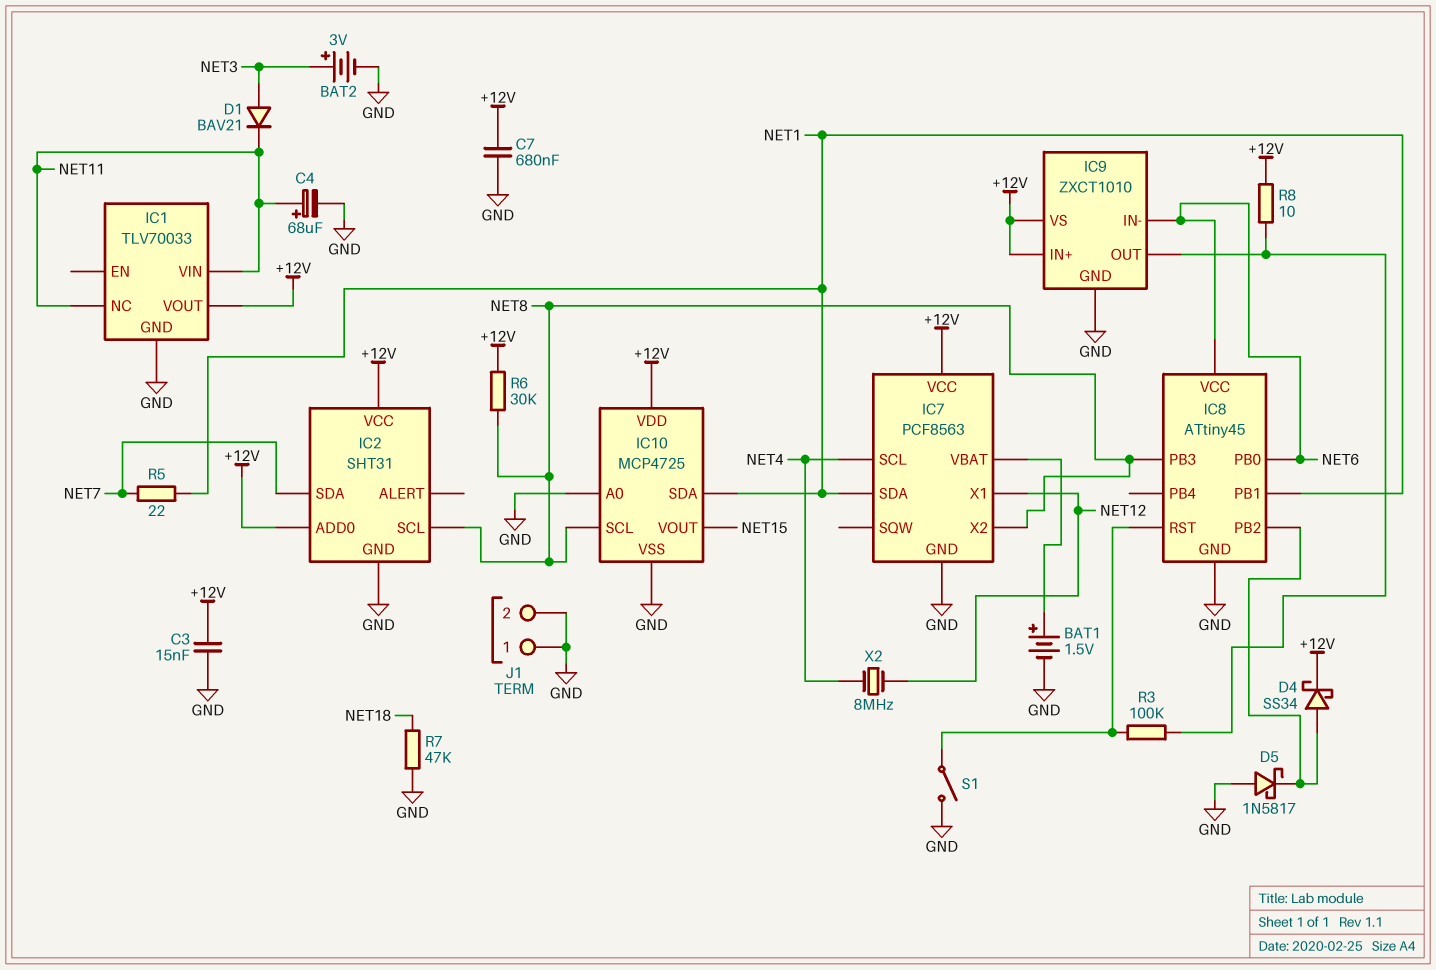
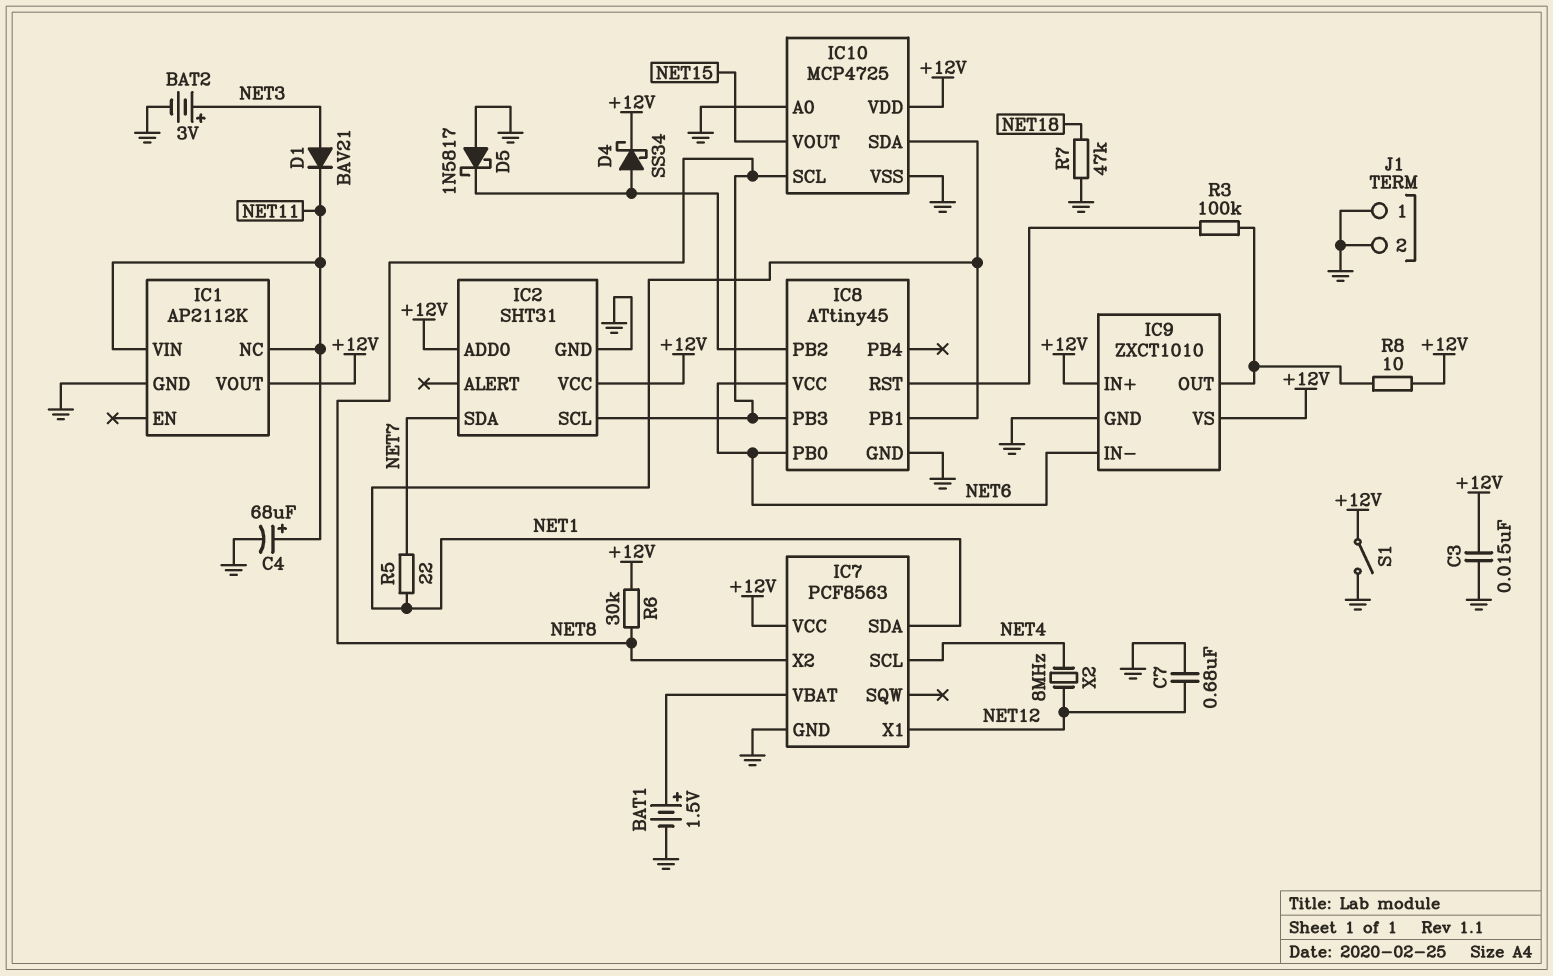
C7: 680nF (+12V, GND) -> 680nF (GND, NET12)
IC1: TLV70033 -> AP2112K
S1: switch (GND, IC8/RST) -> switch (+12V, GND)

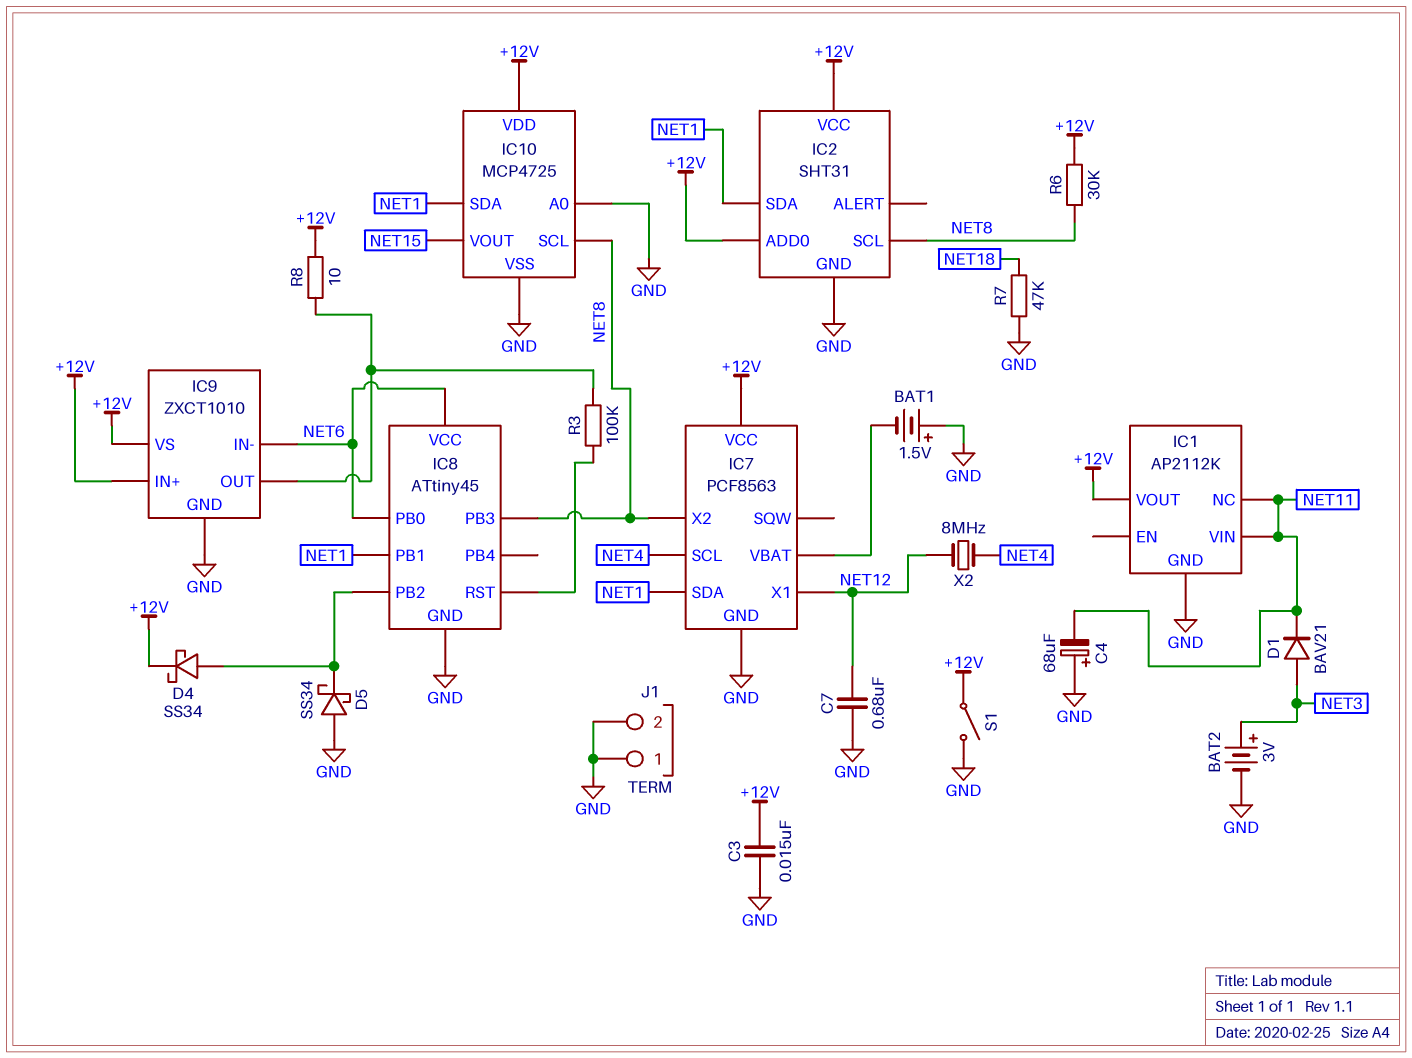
BAT1: 1.5V (plus IC7/VBAT, minus GND) -> 1.5V (plus GND, minus IC7/VBAT)
C4: 68uF (plus NET11, minus GND) -> 68uF (plus GND, minus NET11)
D5: schottky 1N5817 (A GND, K IC8/PB2) -> schottky SS34 (A GND, K IC8/PB2)
IC2 pin SDA: NET7 -> NET1
R5: 22 (NET1, NET7) -> none

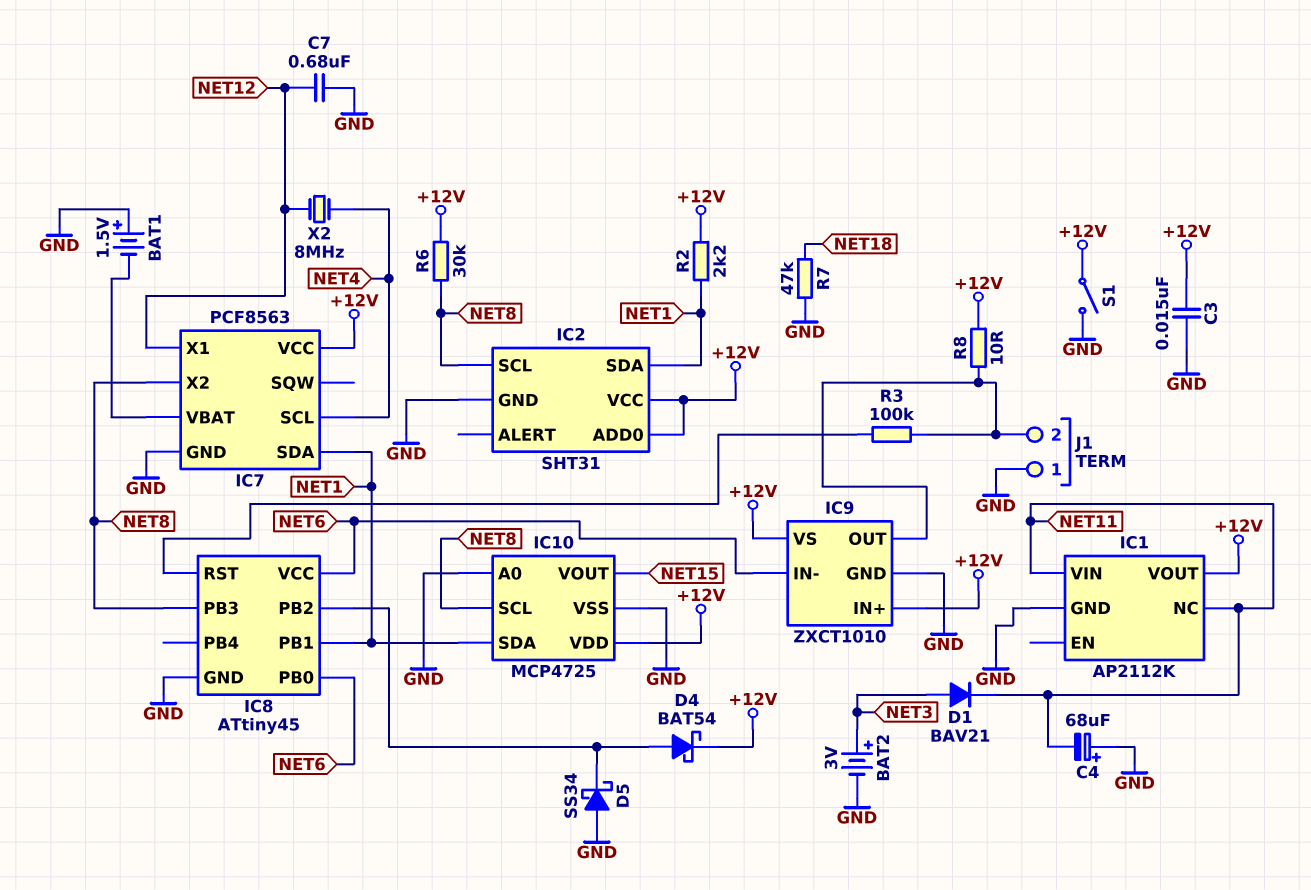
D4: schottky SS34 (A IC8/PB2, K +12V) -> schottky BAT54 (A IC8/PB2, K +12V)
J1 pin 2: GND -> IC9/OUT
R2: none -> 2.2k (+12V, NET1)

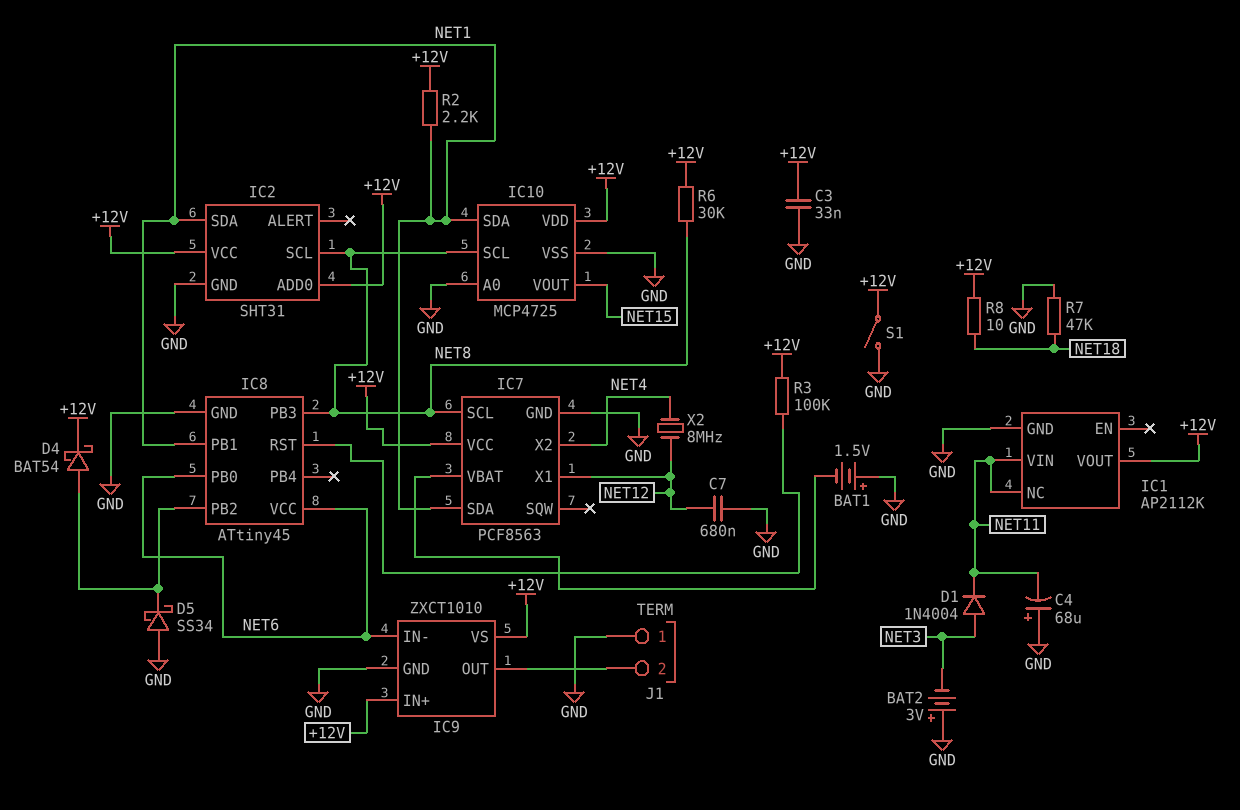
BAT2: 3V (plus NET3, minus GND) -> 3V (plus GND, minus NET3)
C3: 15nF (+12V, GND) -> 33nF (+12V, GND)
D1: diode BAV21 (A NET3, K NET11) -> diode 1N4004 (A NET3, K NET11)
IC7 pin SCL: NET4 -> NET8
IC7 pin X2: NET8 -> NET4
R3: 100k (IC8/RST, IC9/OUT) -> 100k (+12V, IC8/RST)
R8: 10 (+12V, IC9/OUT) -> 10 (+12V, NET18)

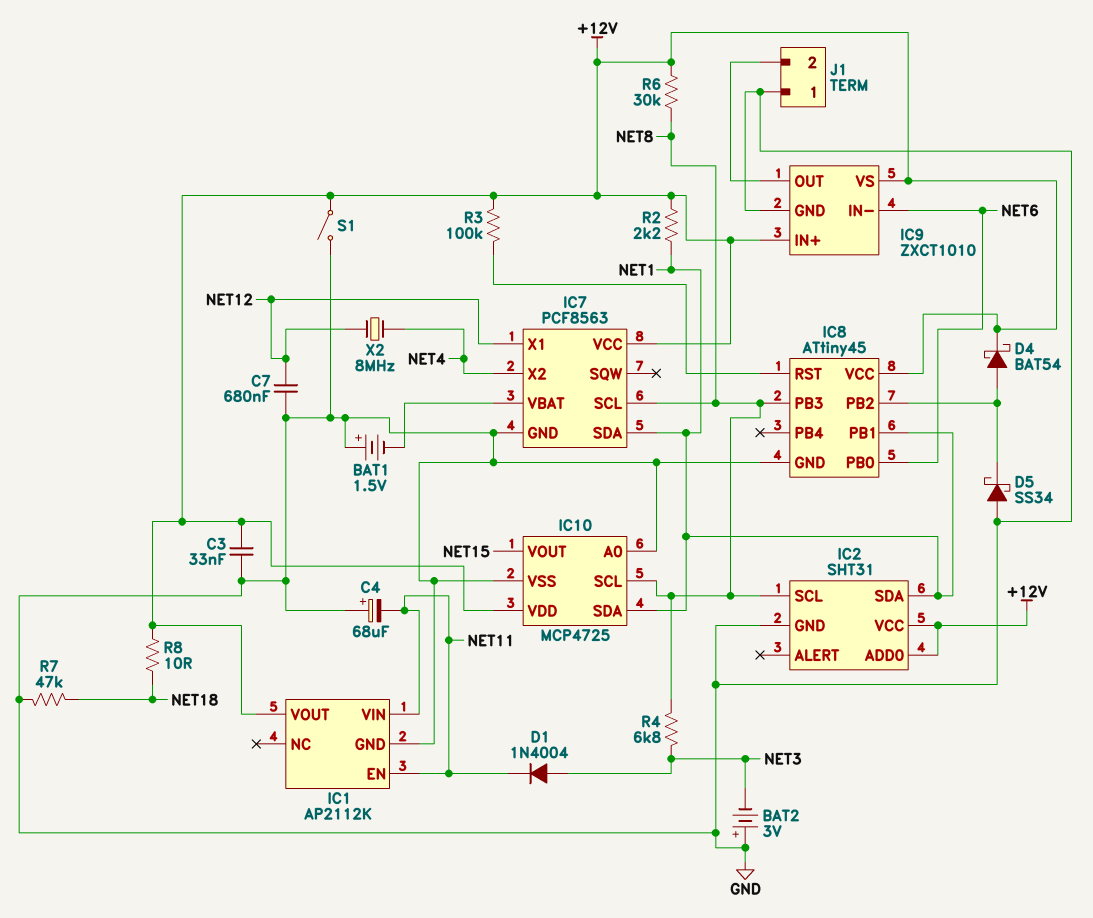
IC1 pin EN: none -> NET11
IC1 pin NC: NET11 -> none
IC8 pin VCC: NET6 -> +12V
R4: none -> 6.8k (NET3, NET8)

